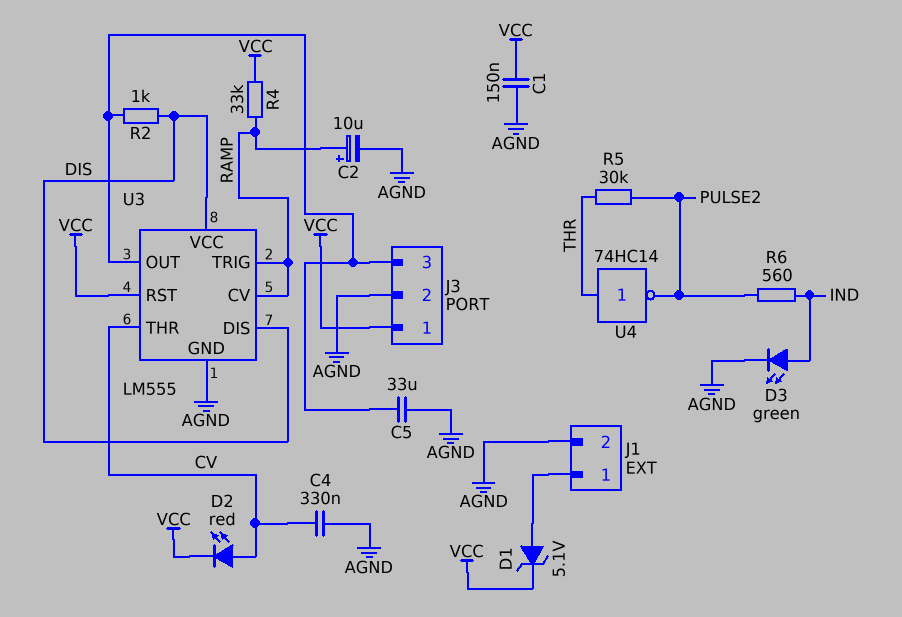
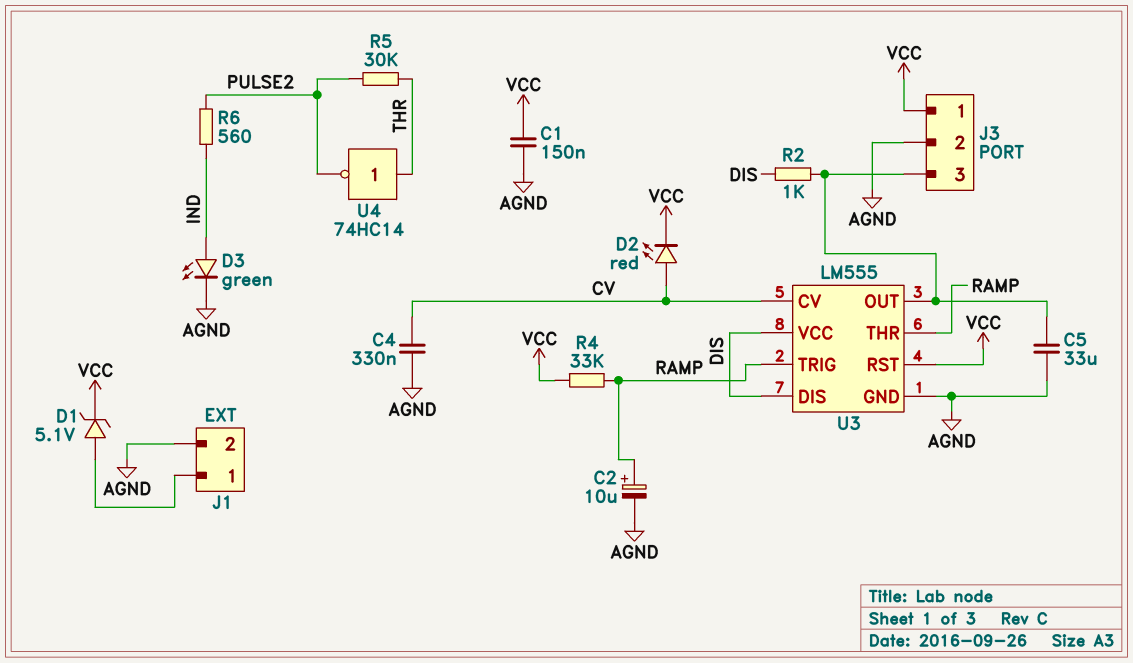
U3 pin CV: RAMP -> CV
U3 pin THR: CV -> RAMP

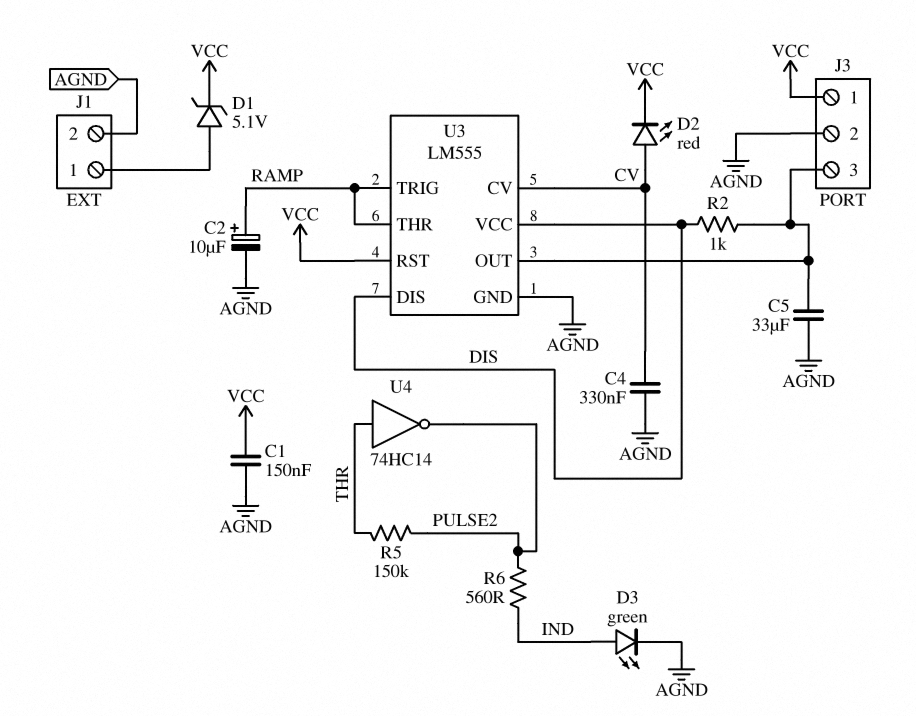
R4: 33k (RAMP, VCC) -> none
R5: 30k (PULSE2, THR) -> 150k (PULSE2, THR)

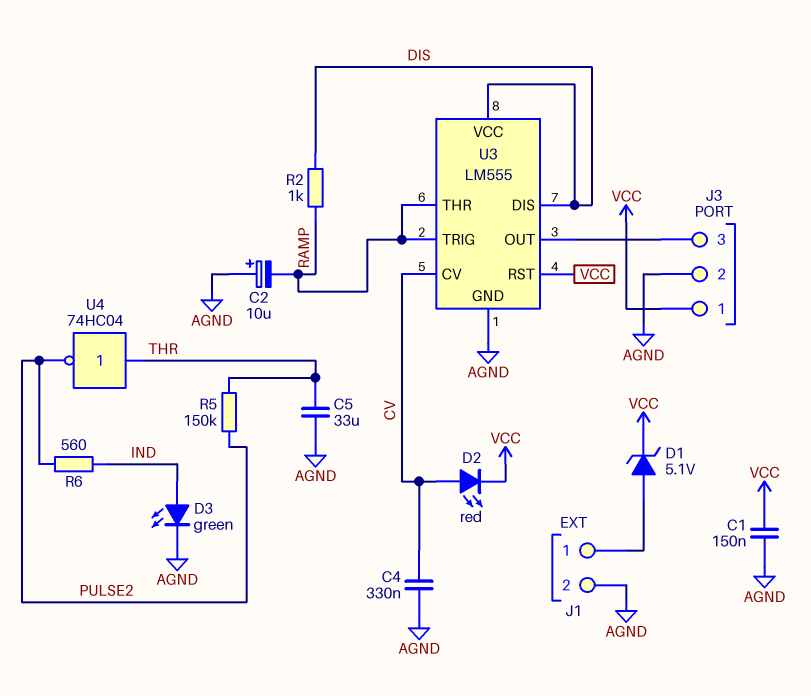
C2: 10uF (plus RAMP, minus AGND) -> 10uF (plus AGND, minus RAMP)
C5: 33uF (AGND, J3/3) -> 33uF (AGND, THR)
R2: 1k (DIS, J3/3) -> 1k (DIS, RAMP)
U4: NOT 74HC14 (in THR, out PULSE2) -> NOT 74HC04 (in THR, out PULSE2)

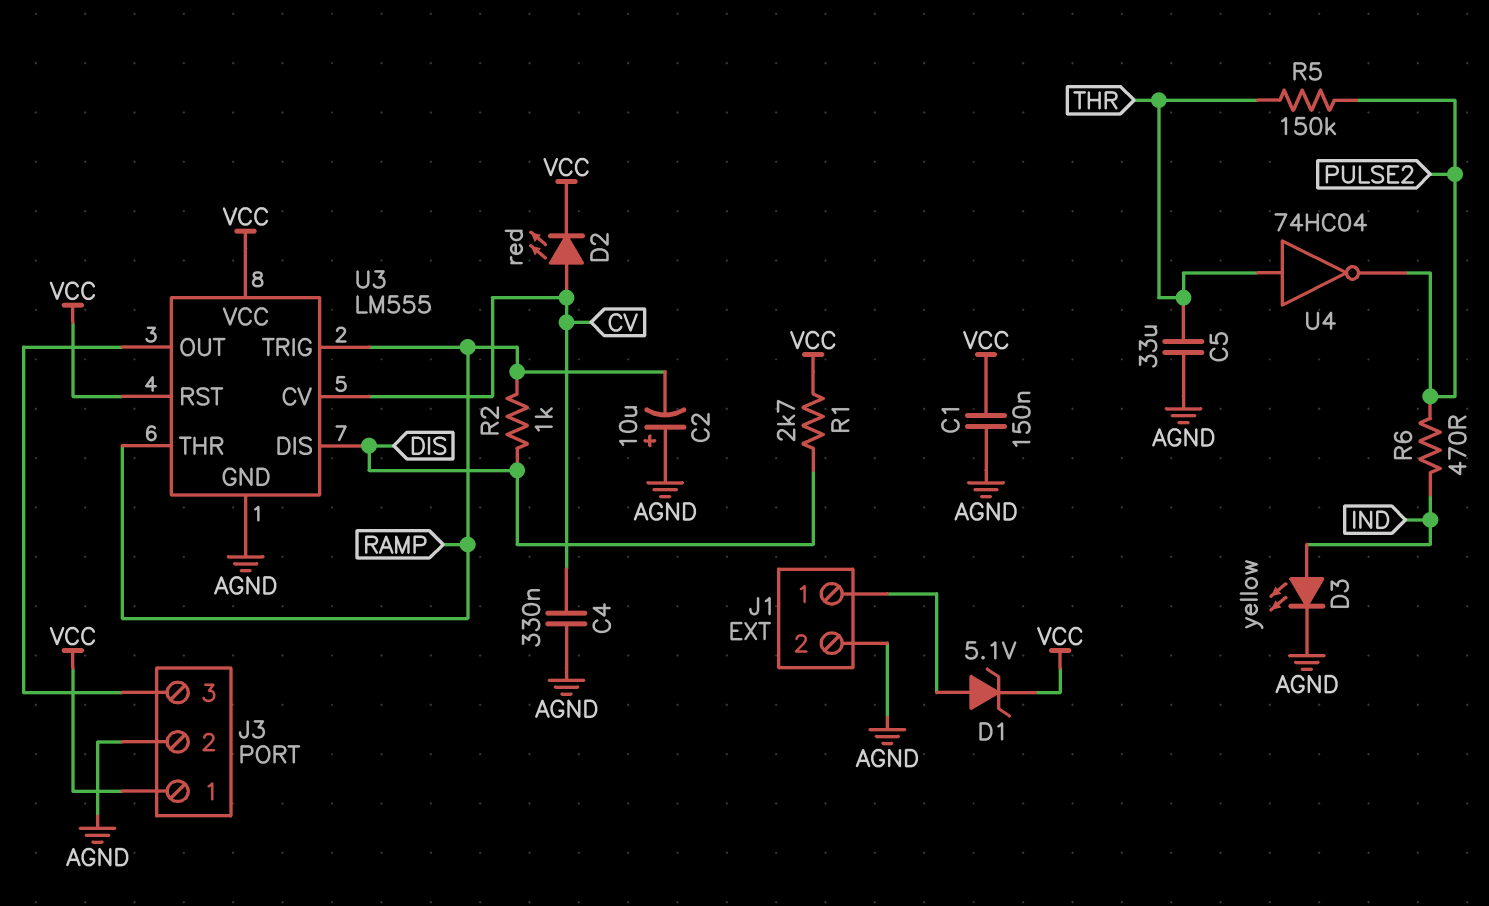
D3: LED green (A IND, K AGND) -> LED yellow (A IND, K AGND)
R1: none -> 2.7k (DIS, VCC)
R6: 560 (IND, PULSE2) -> 470 (IND, PULSE2)
U3 pin VCC: DIS -> VCC

